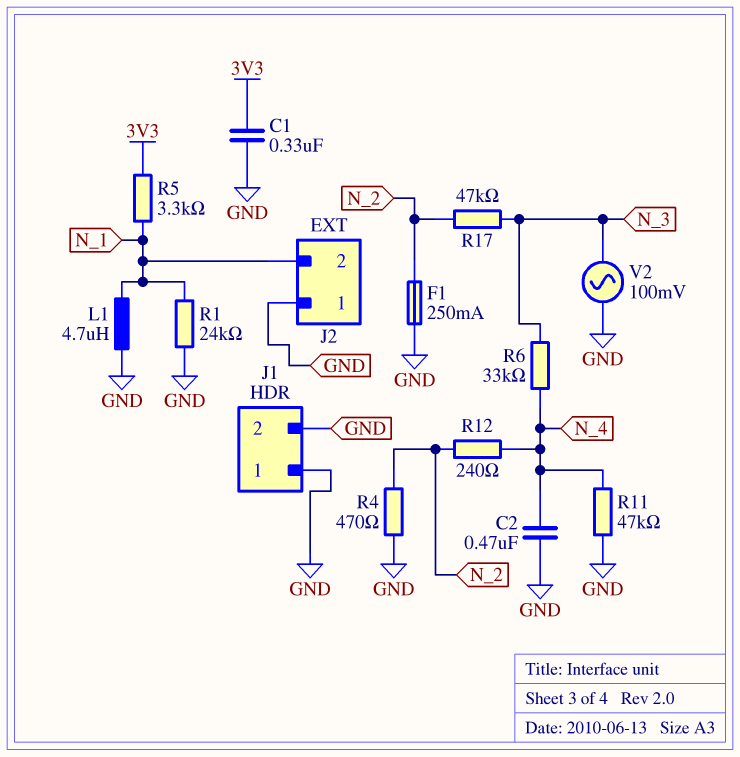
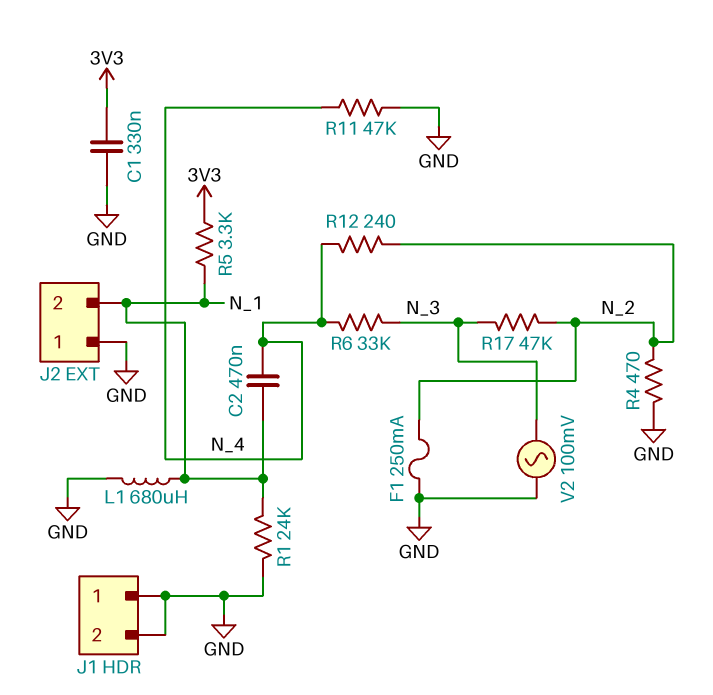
C2: 470nF (GND, N_4) -> 470nF (N_1, N_4)
L1: 4.7uH (GND, N_1) -> 680uH (GND, N_1)

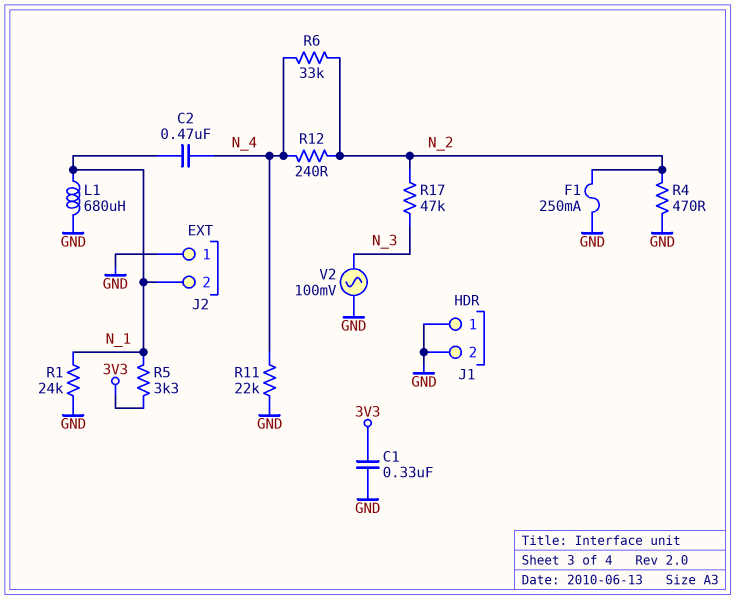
R6: 33k (N_3, N_4) -> 33k (N_2, N_4)
R11: 47k (GND, N_4) -> 22k (GND, N_4)

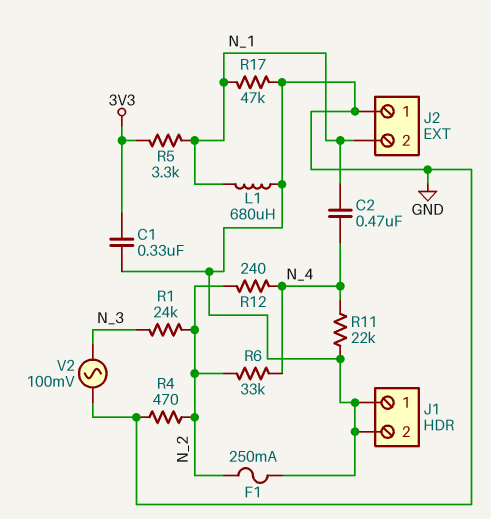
R1: 24k (GND, N_1) -> 24k (N_2, N_3)
R17: 47k (N_2, N_3) -> 47k (GND, N_1)

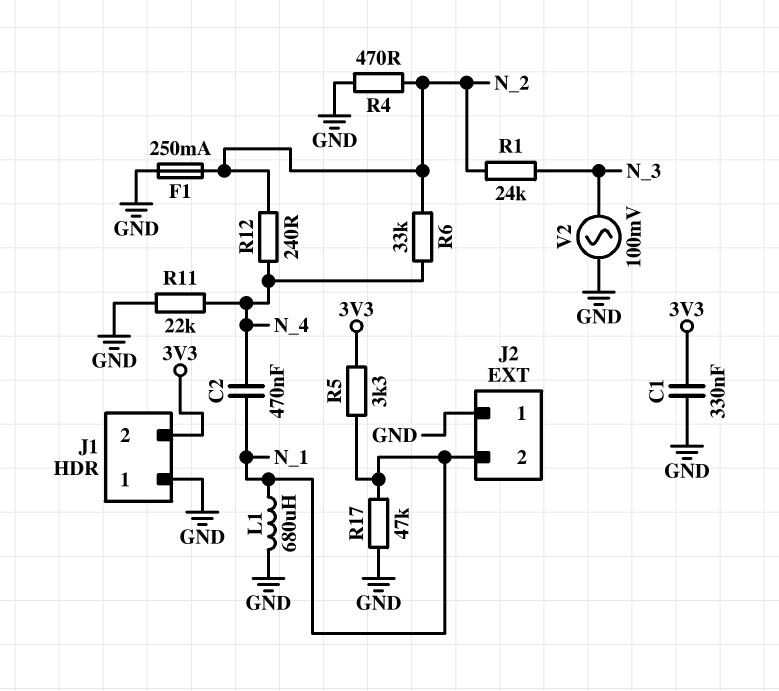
J1 pin 2: GND -> 3V3

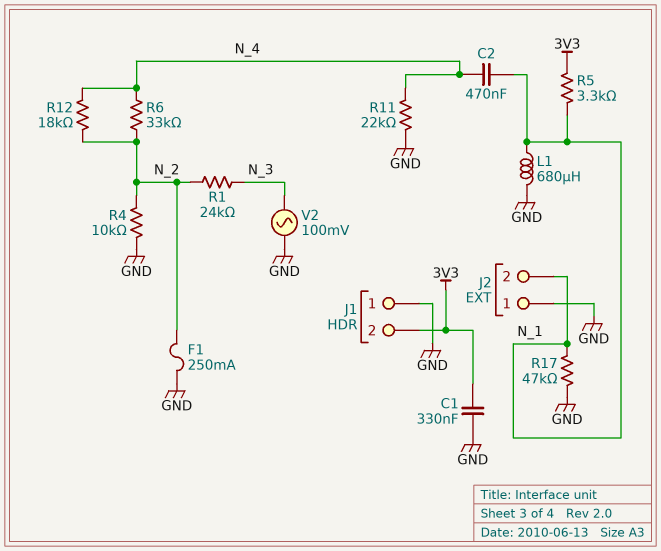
R4: 470 (GND, N_2) -> 10k (GND, N_2)
R12: 240 (N_2, N_4) -> 18k (N_2, N_4)

